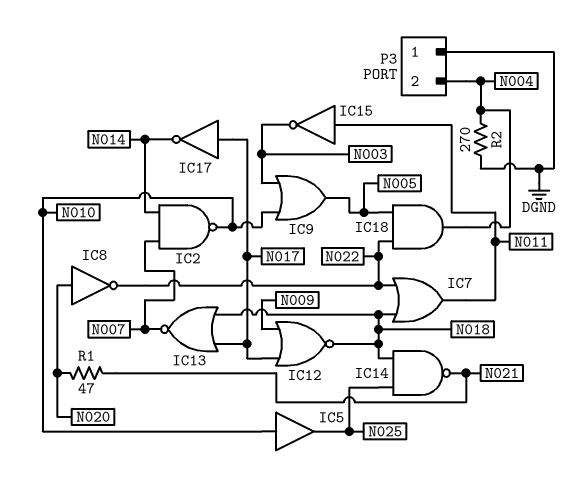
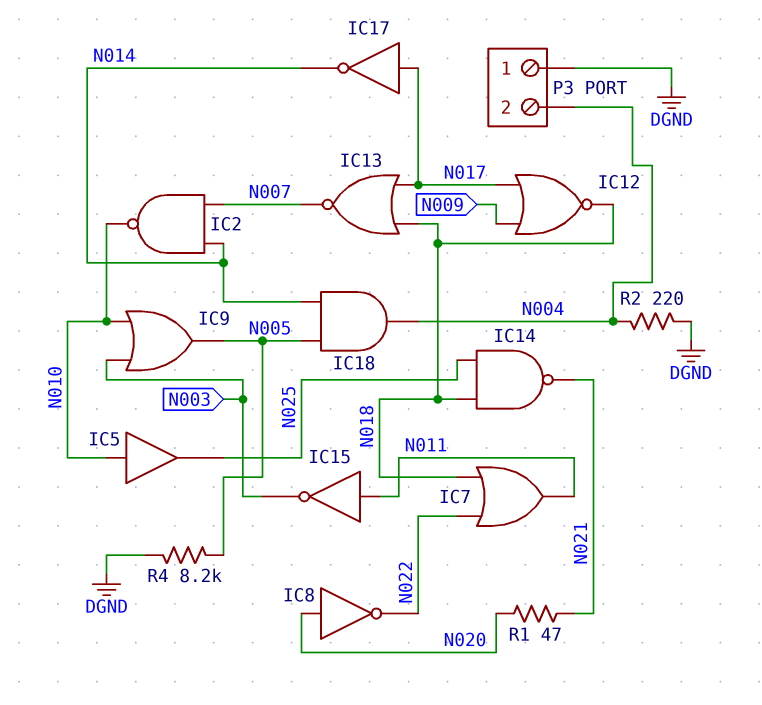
IC18: AND (in N005, in N022, out N004) -> AND (in N005, in N014, out N004)
R2: 270 (DGND, N004) -> 220 (DGND, N004)
R4: none -> 8.2k (DGND, N005)

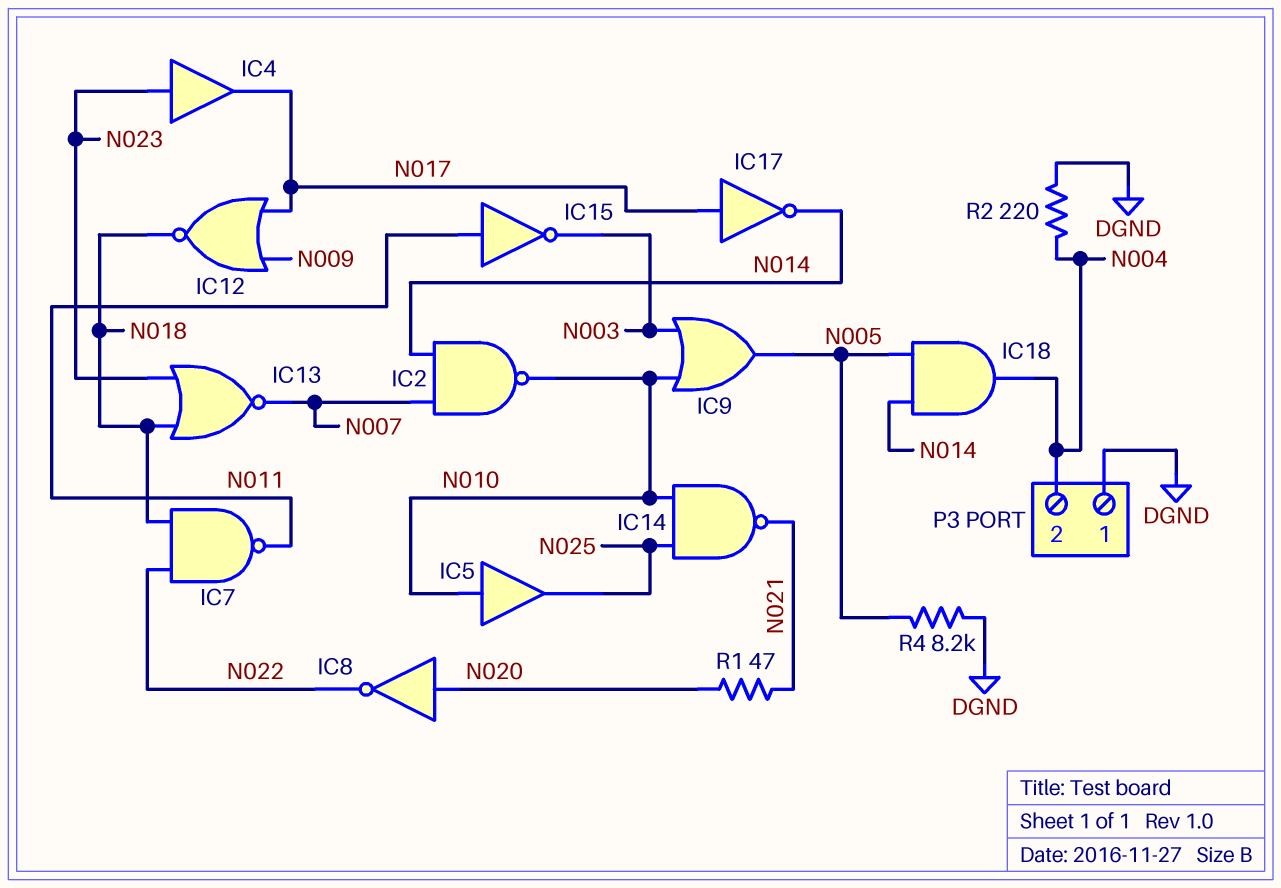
IC4: none -> buffer (in N023, out N017)
IC7: OR (in N018, in N022, out N011) -> NAND (in N018, in N022, out N011)
IC13: NOR (in N017, in N018, out N007) -> NOR (in N018, in N023, out N007)
IC14: NAND (in N018, in N025, out N021) -> NAND (in N010, in N025, out N021)

